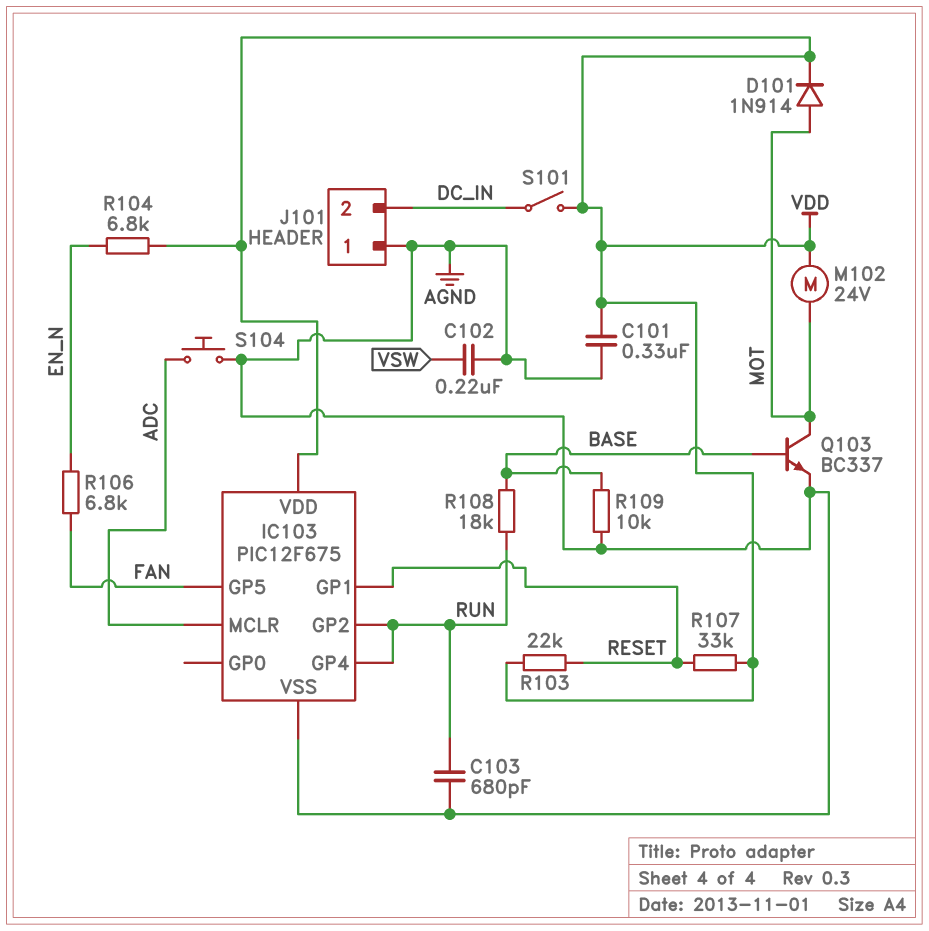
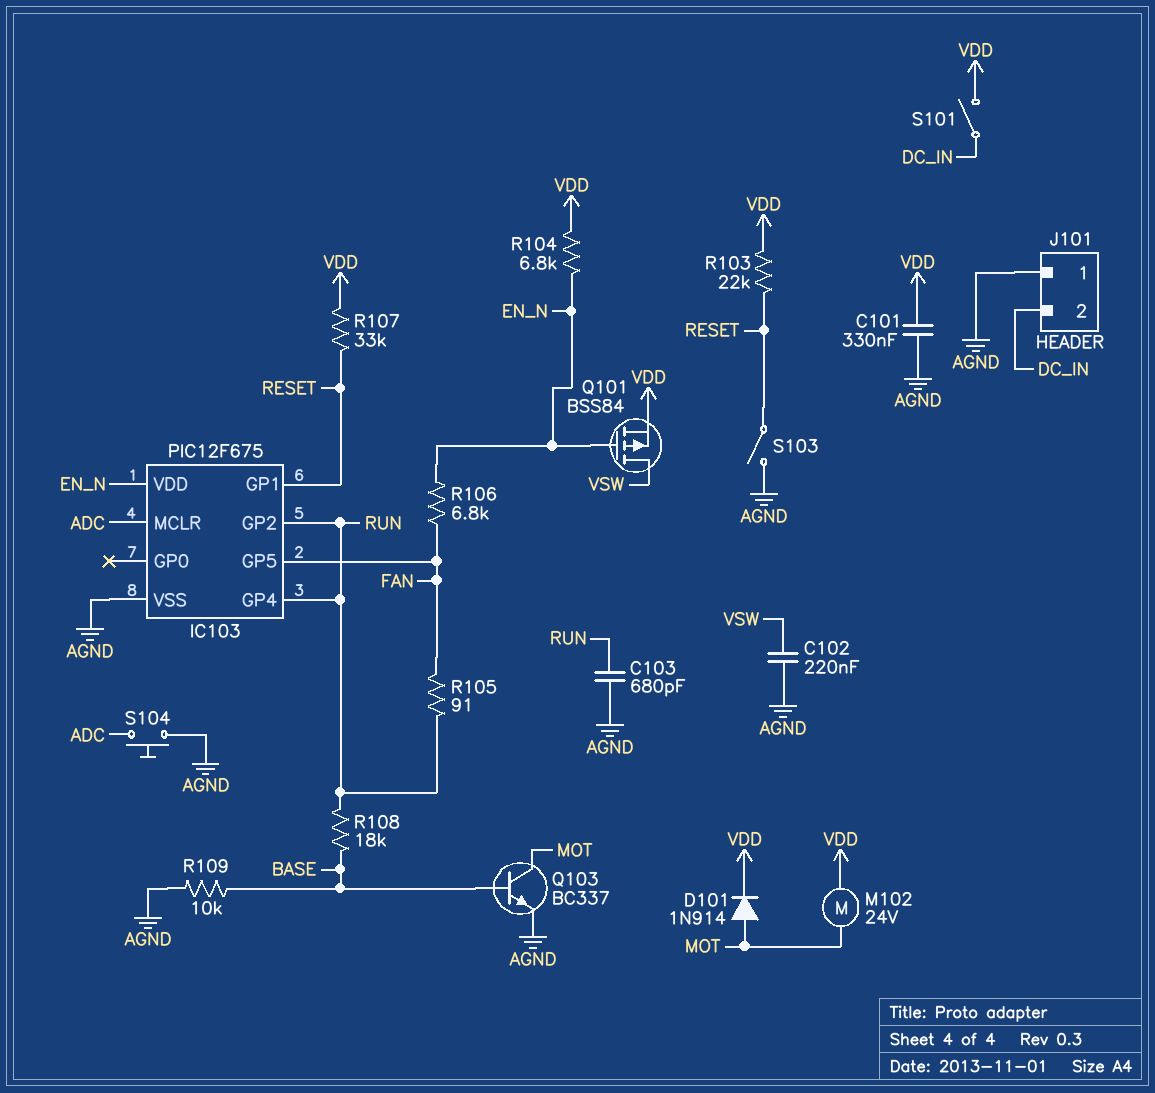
IC103 pin VDD: VDD -> EN_N
Q101: none -> PMOS BSS84 (G EN_N, D VSW, S VDD)
R105: none -> 91 (FAN, RUN)
S103: none -> switch (AGND, RESET)

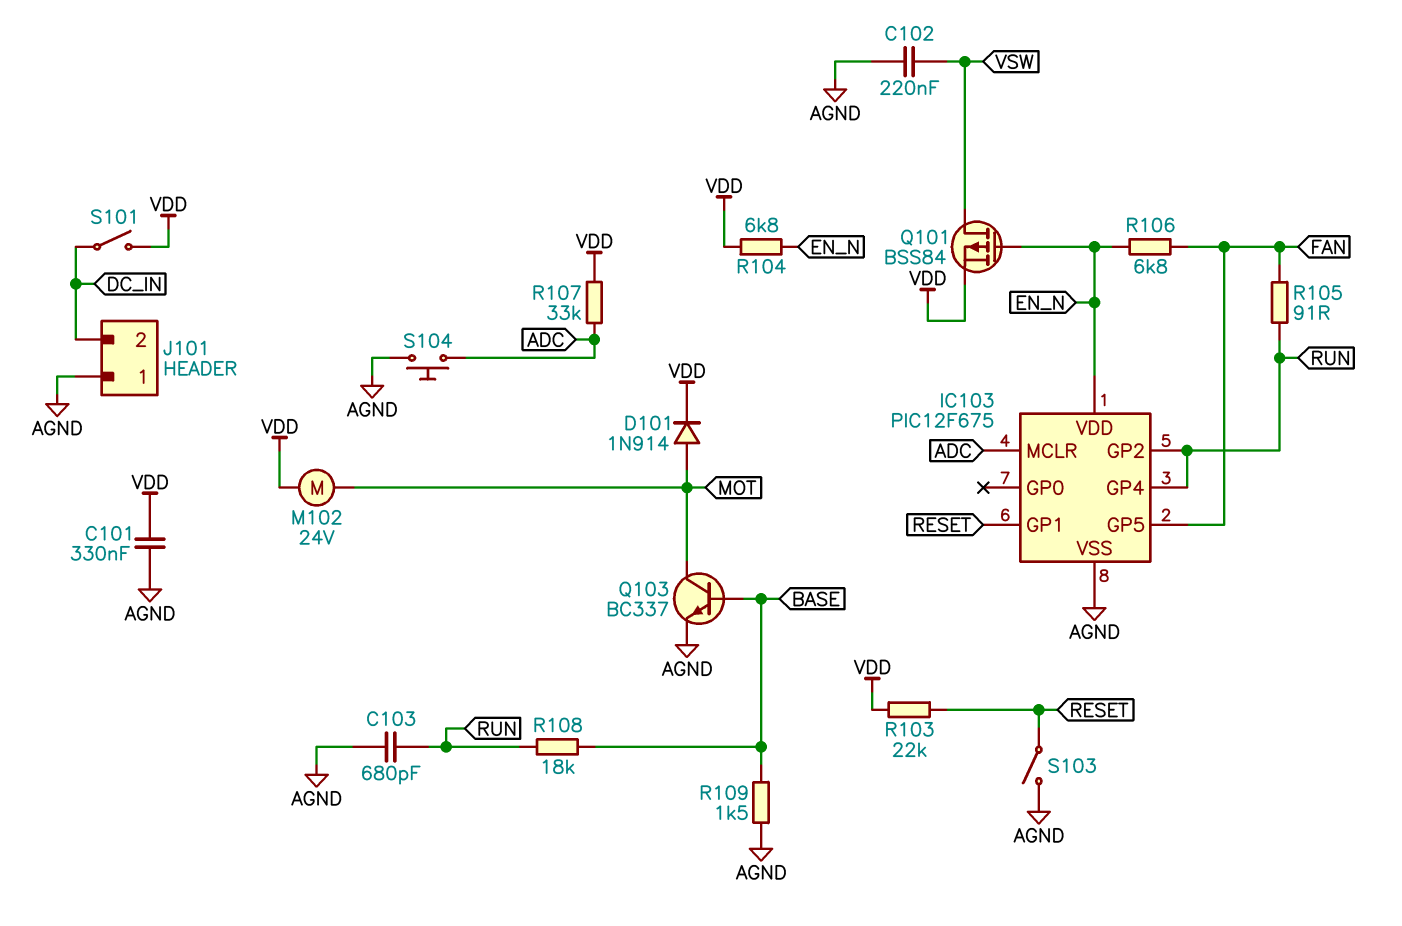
R107: 33k (RESET, VDD) -> 33k (ADC, VDD)
R109: 10k (AGND, BASE) -> 1.5k (AGND, BASE)

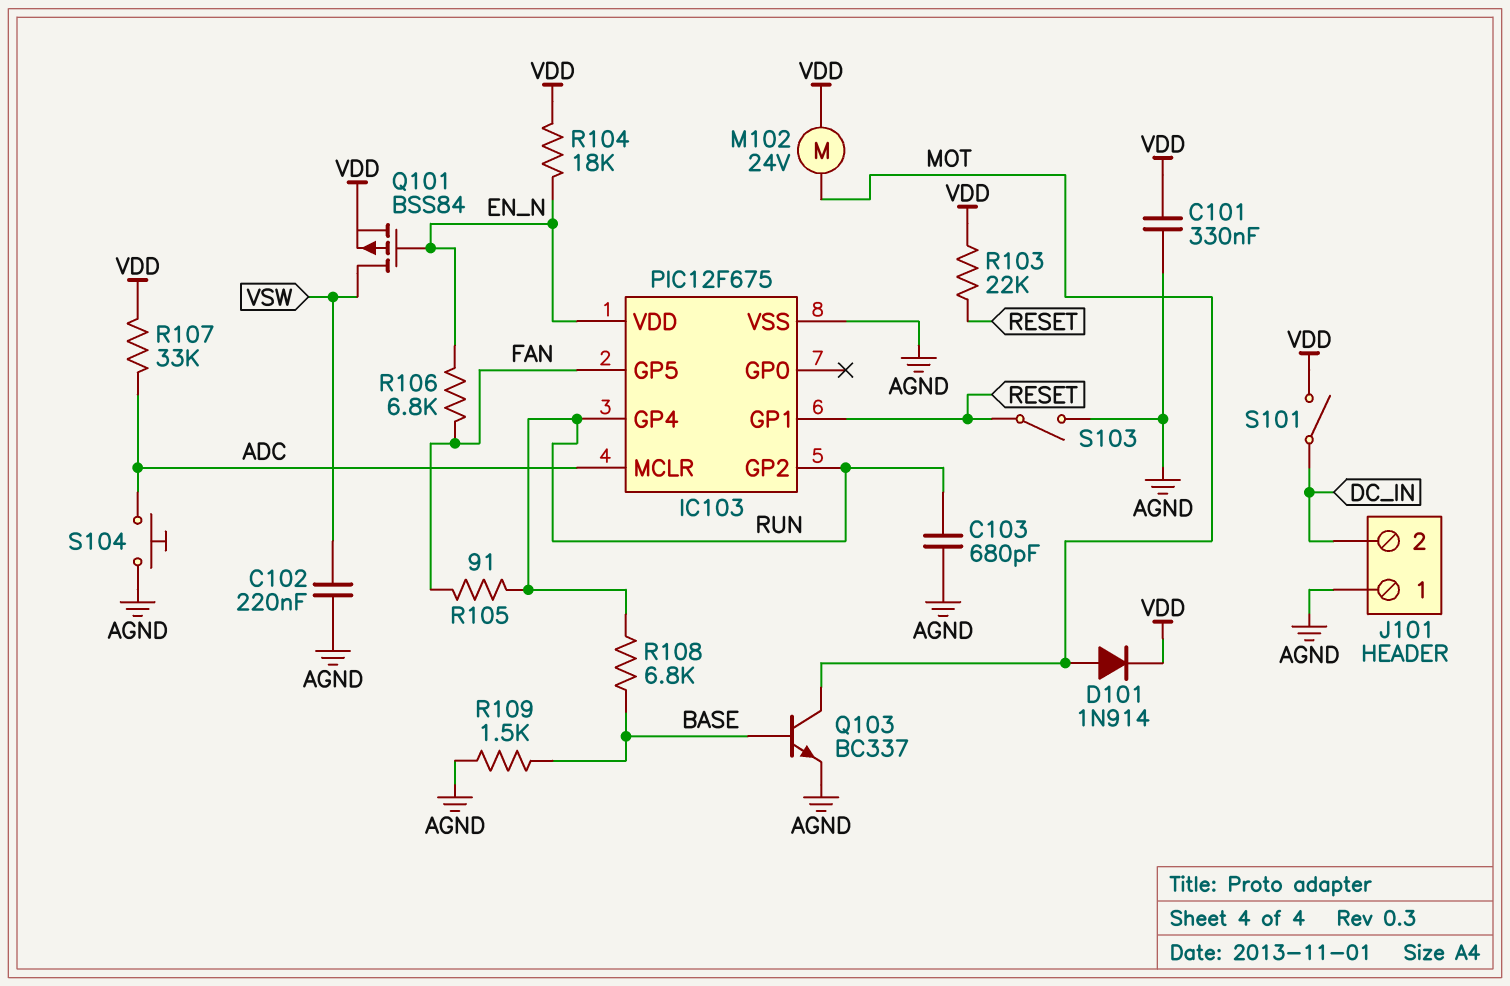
R104: 6.8k (EN_N, VDD) -> 18k (EN_N, VDD)
R108: 18k (BASE, RUN) -> 6.8k (BASE, RUN)

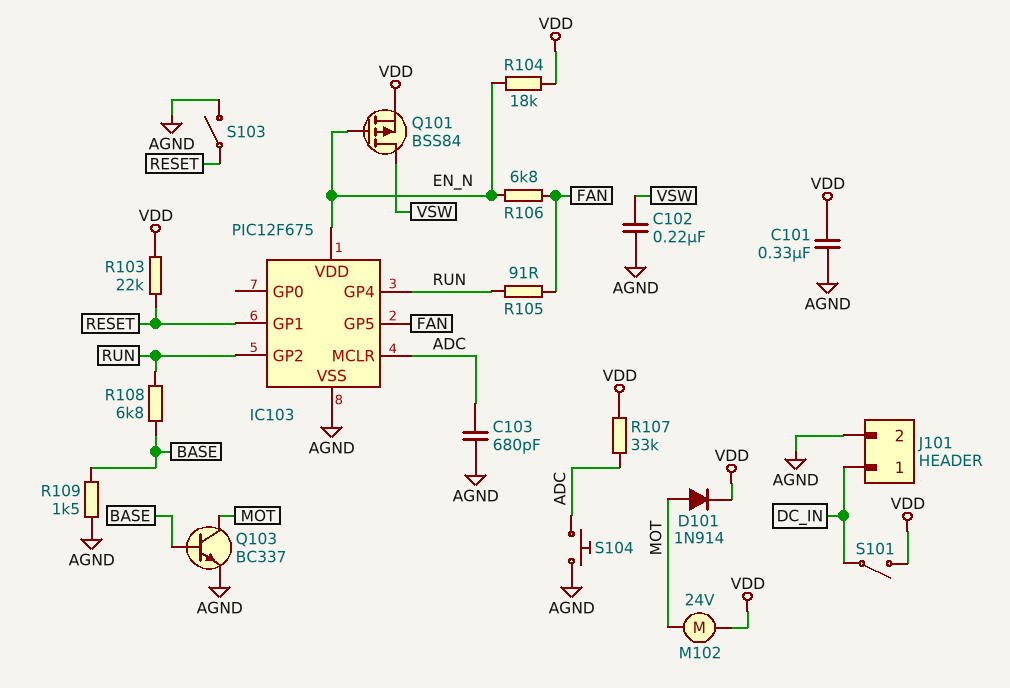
C103: 680pF (AGND, RUN) -> 680pF (ADC, AGND)
J101 pin 1: AGND -> DC_IN
J101 pin 2: DC_IN -> AGND

